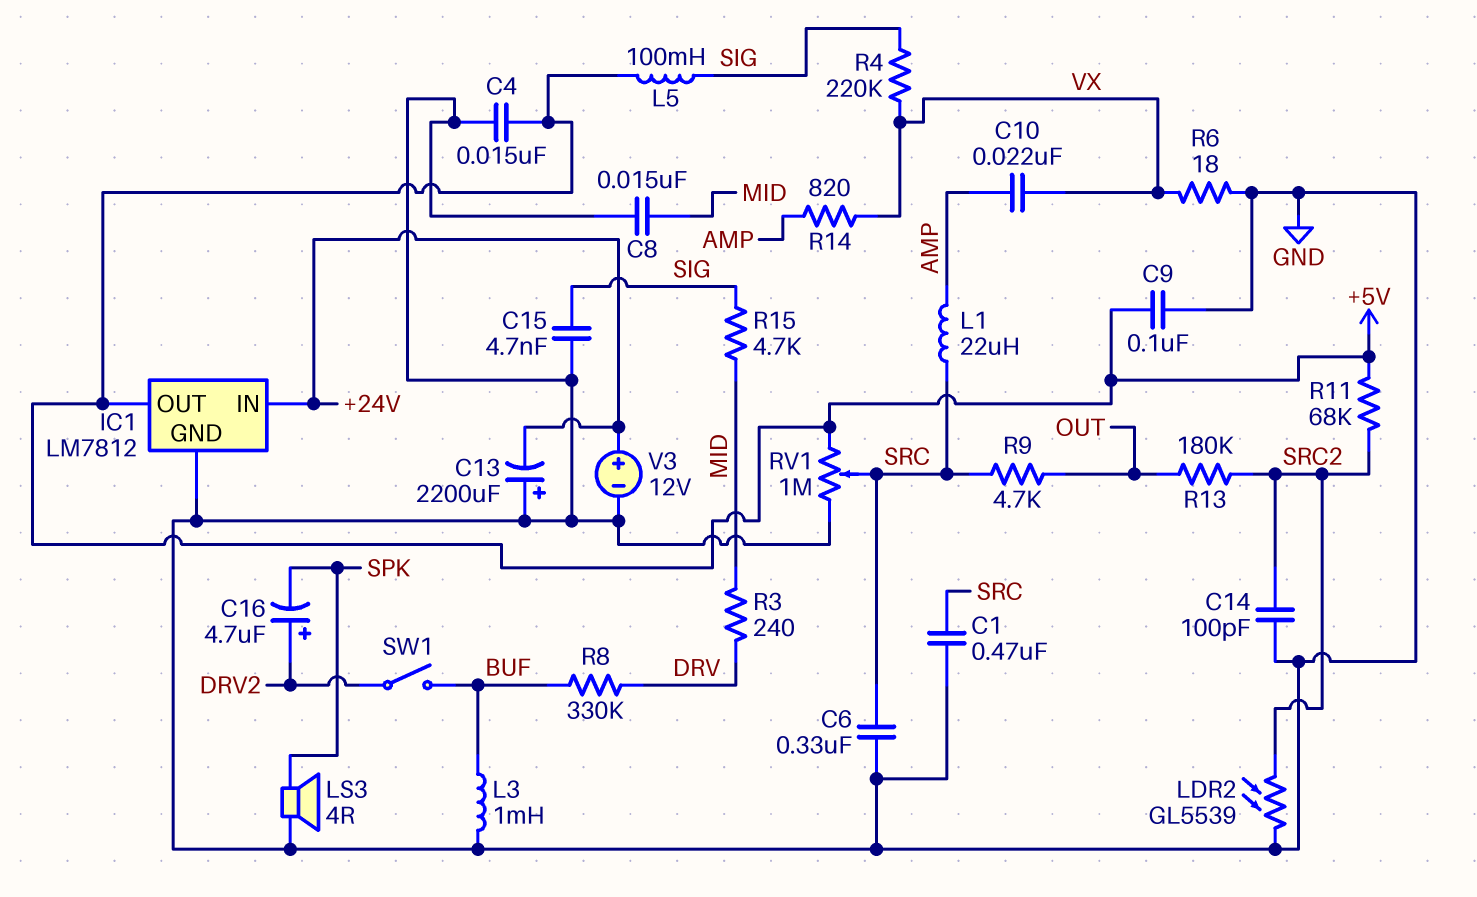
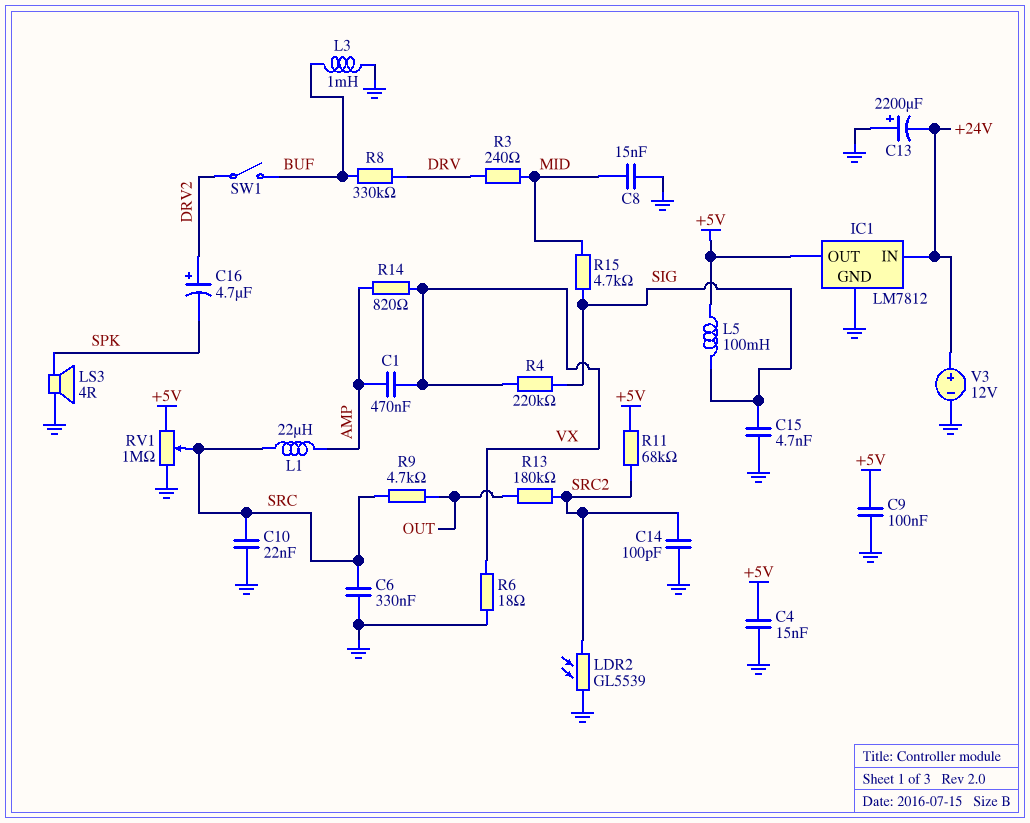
C1: 470nF (GND, SRC) -> 470nF (AMP, VX)
C10: 22nF (AMP, VX) -> 22nF (GND, SRC)

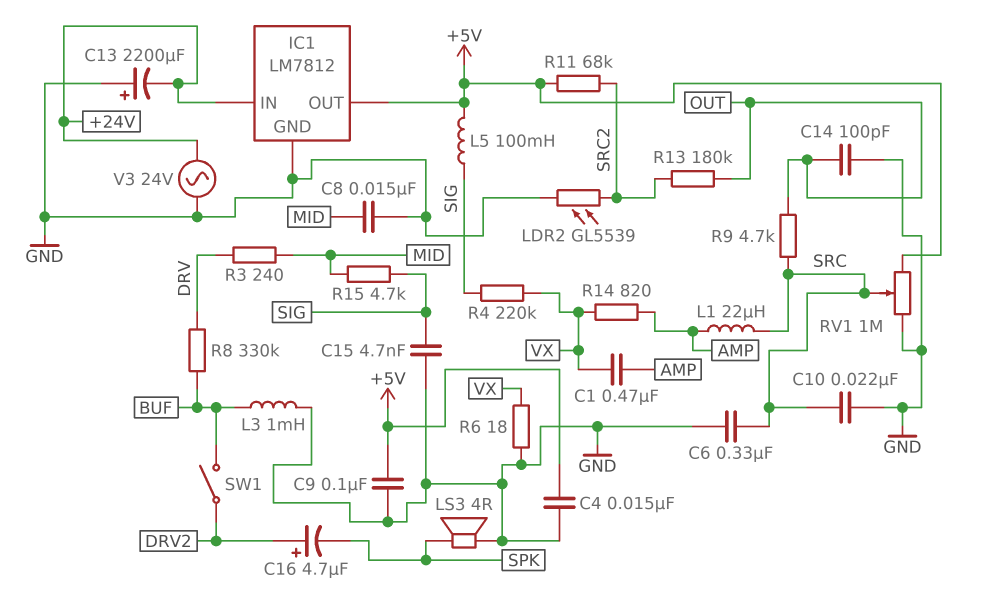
C14: 100pF (GND, SRC2) -> 100pF (GND, OUT)
V3: 12V (plus +24V, minus GND) -> AC 24V (+24V, GND)

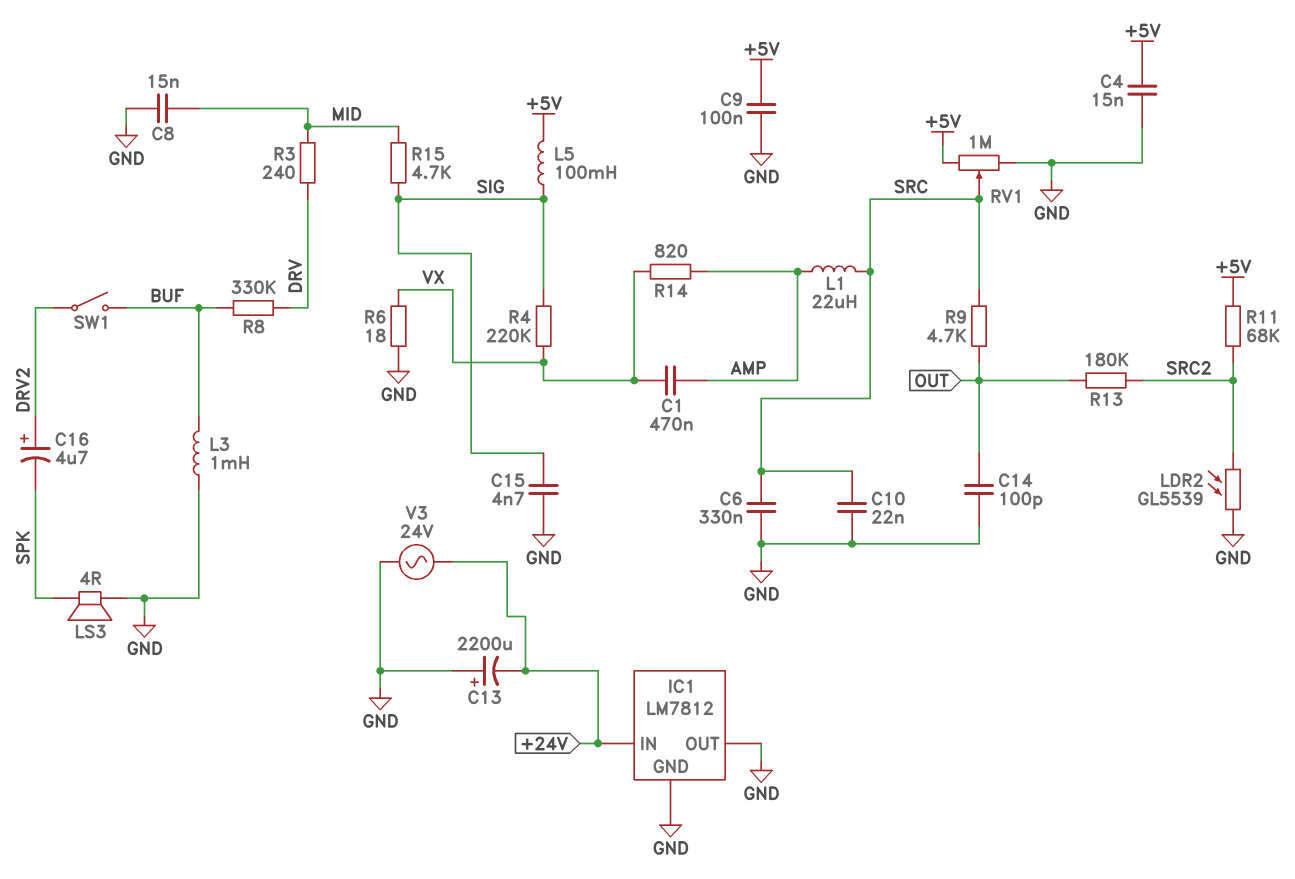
IC1 pin OUT: +5V -> GND

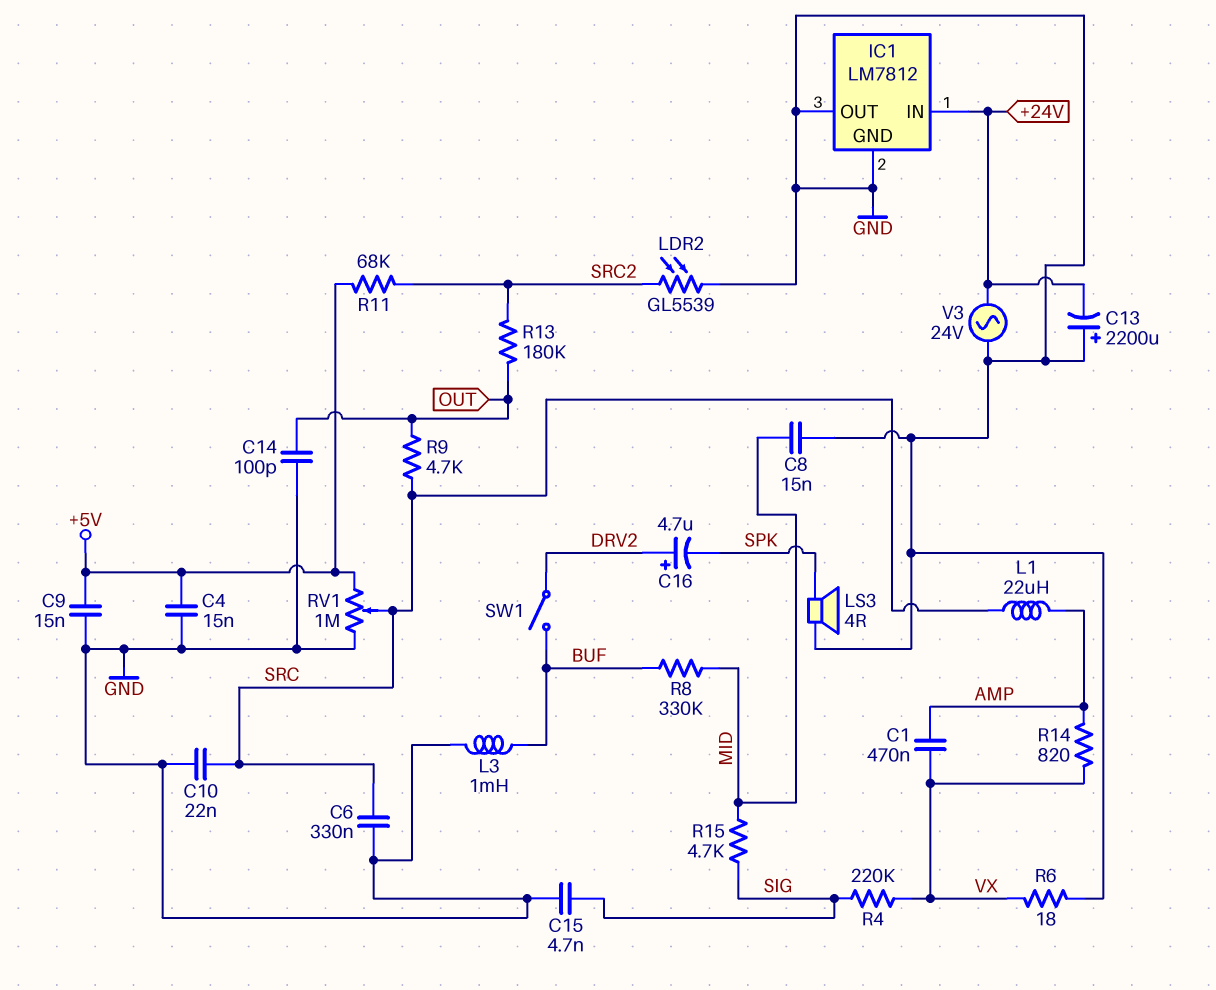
C9: 100nF (+5V, GND) -> 15nF (+5V, GND)
L5: 100mH (+5V, SIG) -> none
R3: 240 (DRV, MID) -> none
R8: 330k (BUF, DRV) -> 330k (BUF, MID)

